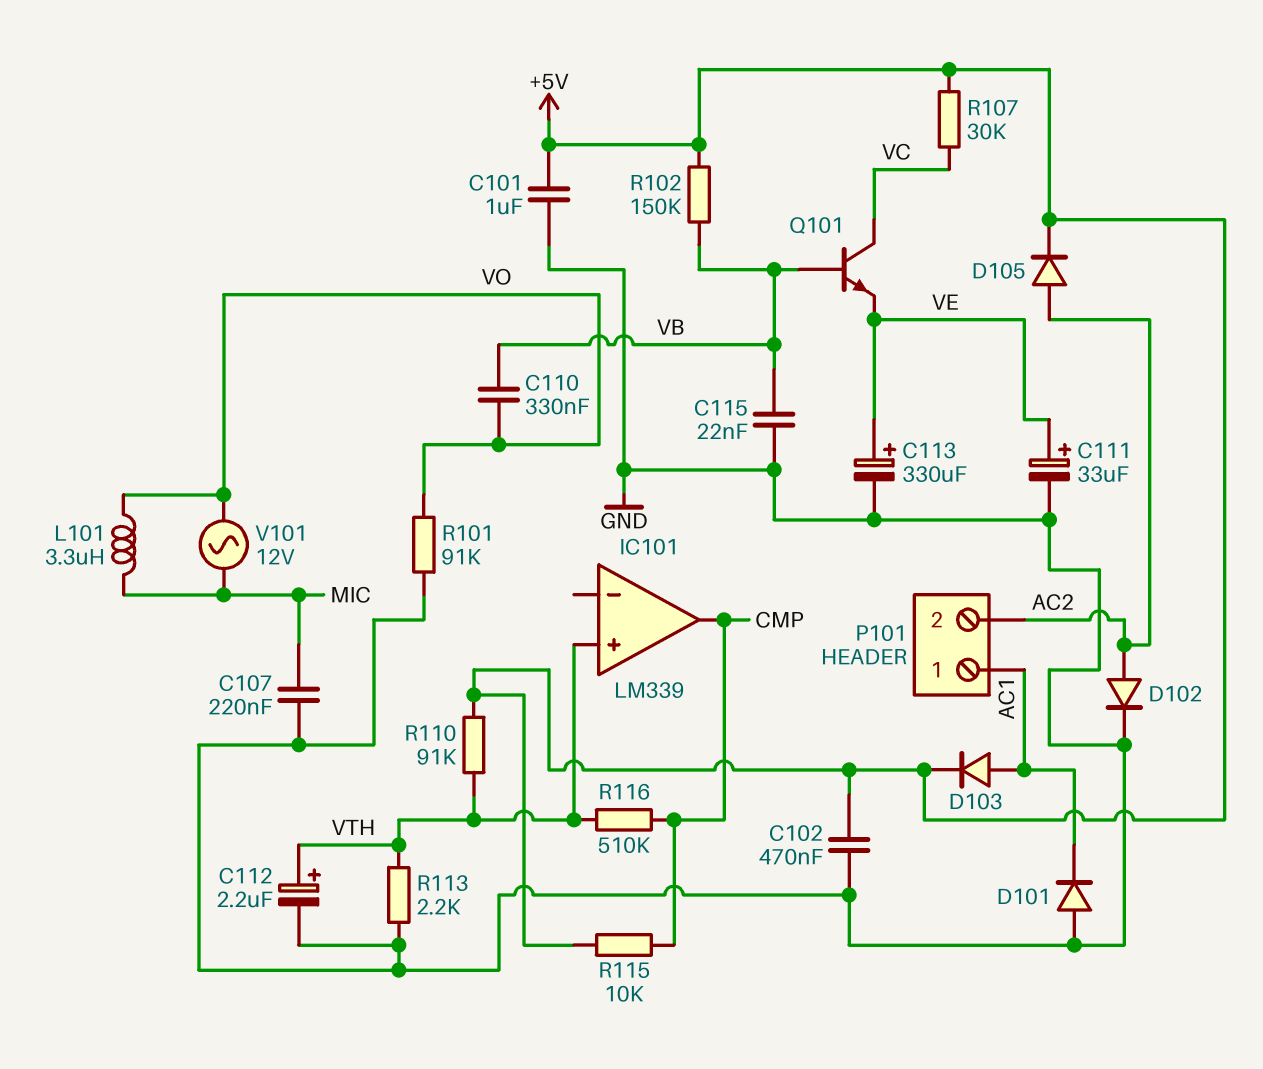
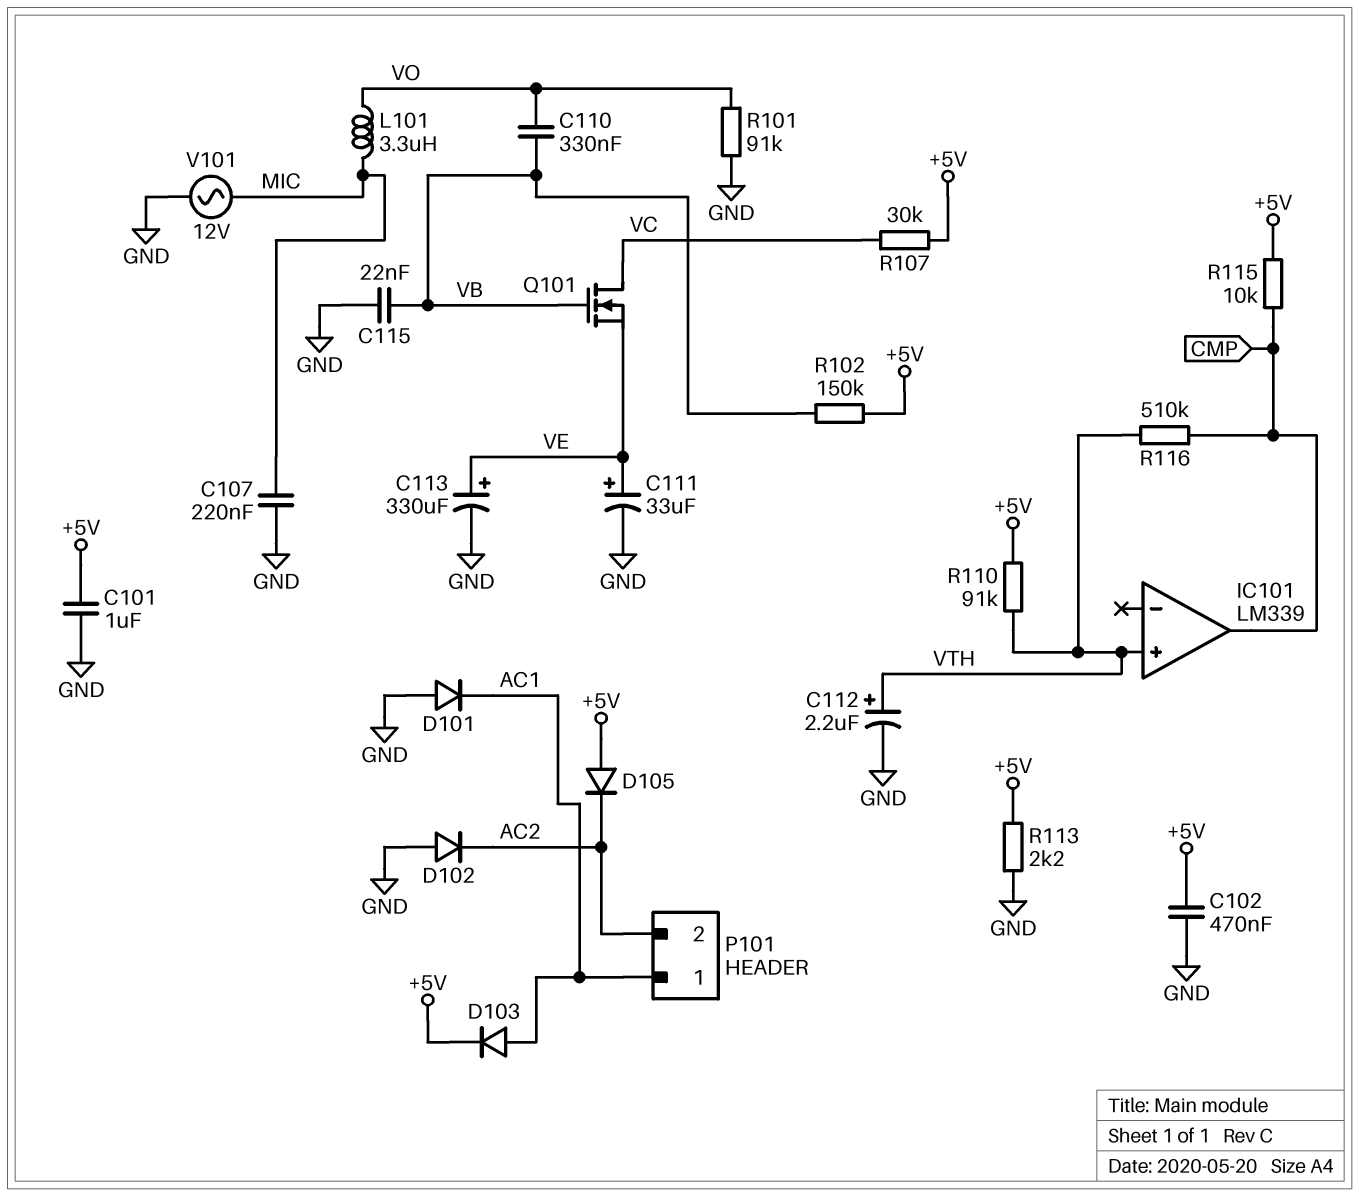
D102: diode (A AC2, K GND) -> diode (A GND, K AC2)
D105: diode (A AC2, K +5V) -> diode (A +5V, K AC2)
Q101: NPN (B VB, C VC, E VE) -> NMOS (G VB, D VC, S VE)
R113: 2.2k (GND, VTH) -> 2.2k (+5V, GND)
V101: AC 12V (MIC, VO) -> AC 12V (GND, MIC)

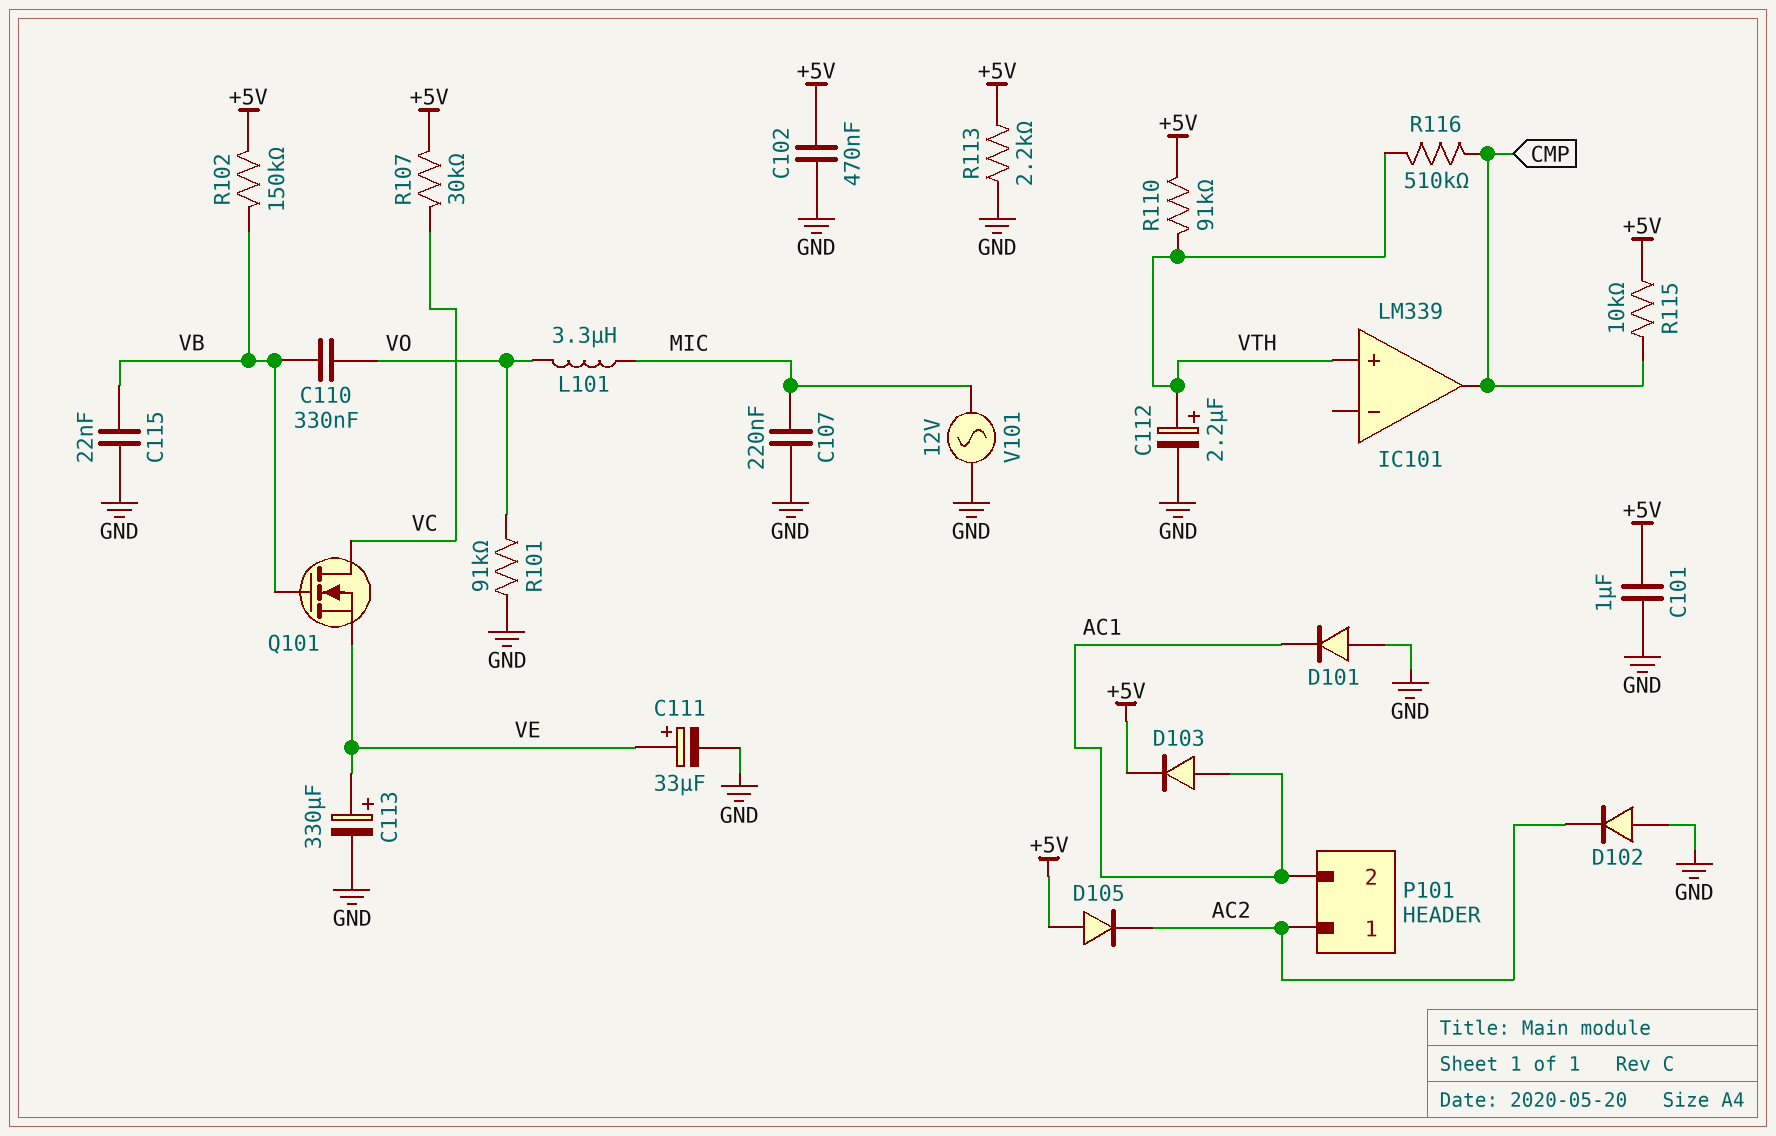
P101 pin 1: AC1 -> AC2
P101 pin 2: AC2 -> AC1

